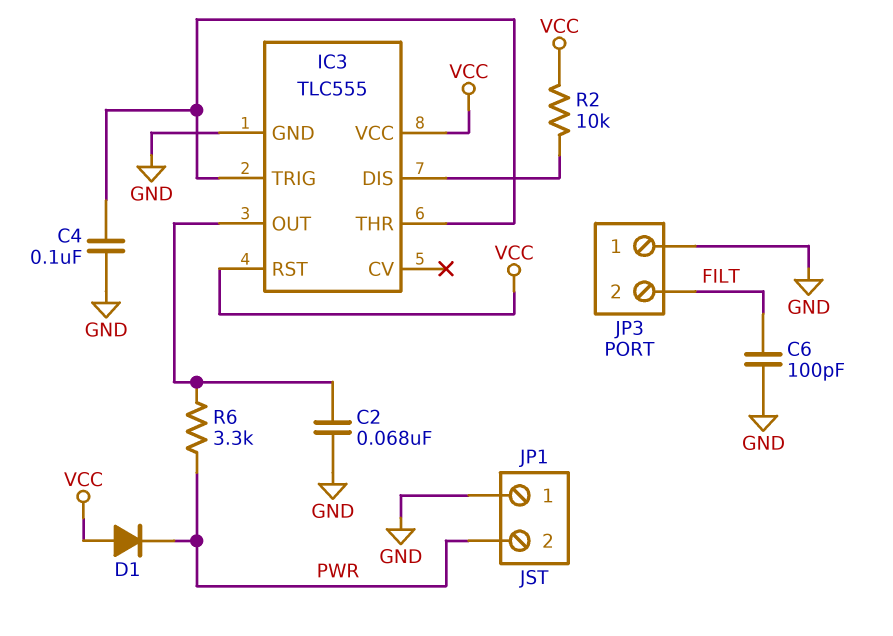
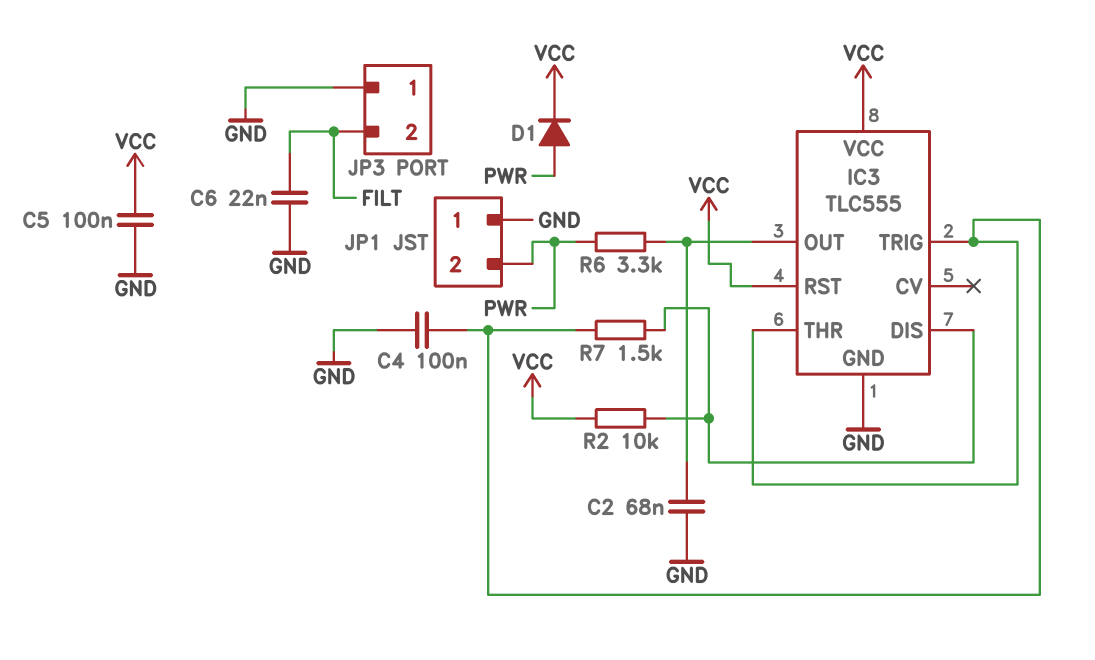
C5: none -> 100nF (GND, VCC)
C6: 100pF (FILT, GND) -> 22nF (FILT, GND)
D1: diode (A VCC, K PWR) -> diode (A PWR, K VCC)
R7: none -> 1.5k (IC3/DIS, IC3/THR)

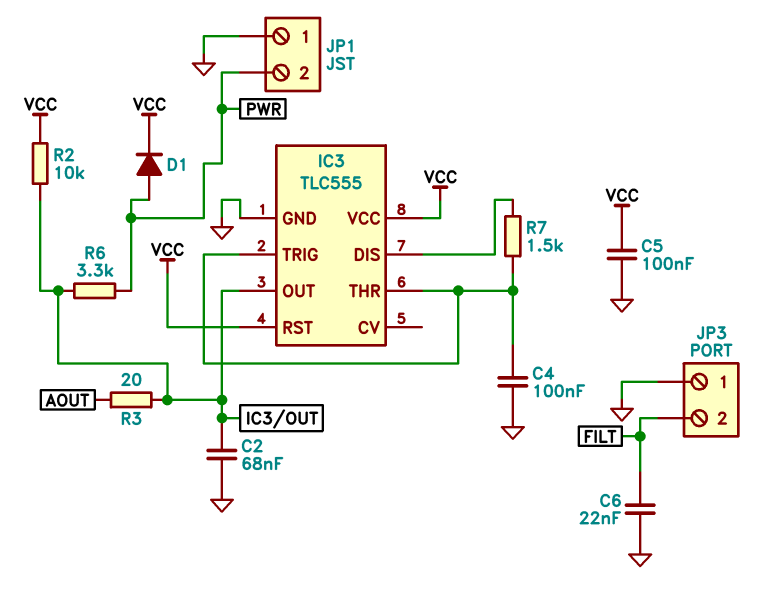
R2: 10k (IC3/DIS, VCC) -> 10k (IC3/OUT, VCC)
R3: none -> 20 (AOUT, IC3/OUT)

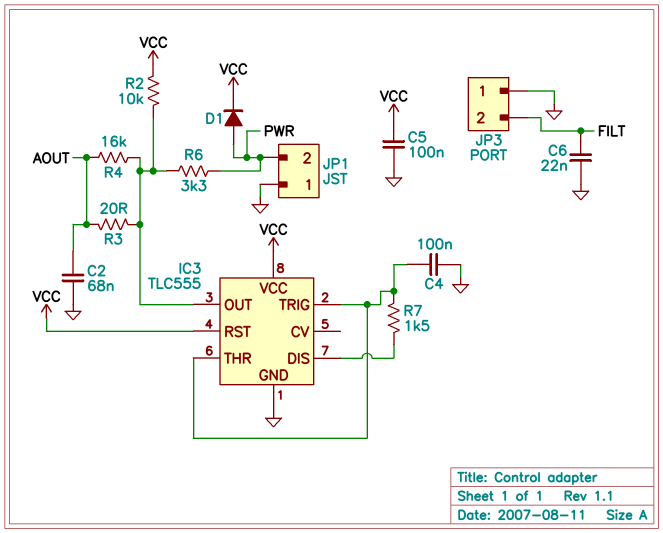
C2: 68nF (GND, IC3/OUT) -> 68nF (AOUT, GND)
R4: none -> 16k (AOUT, IC3/OUT)

